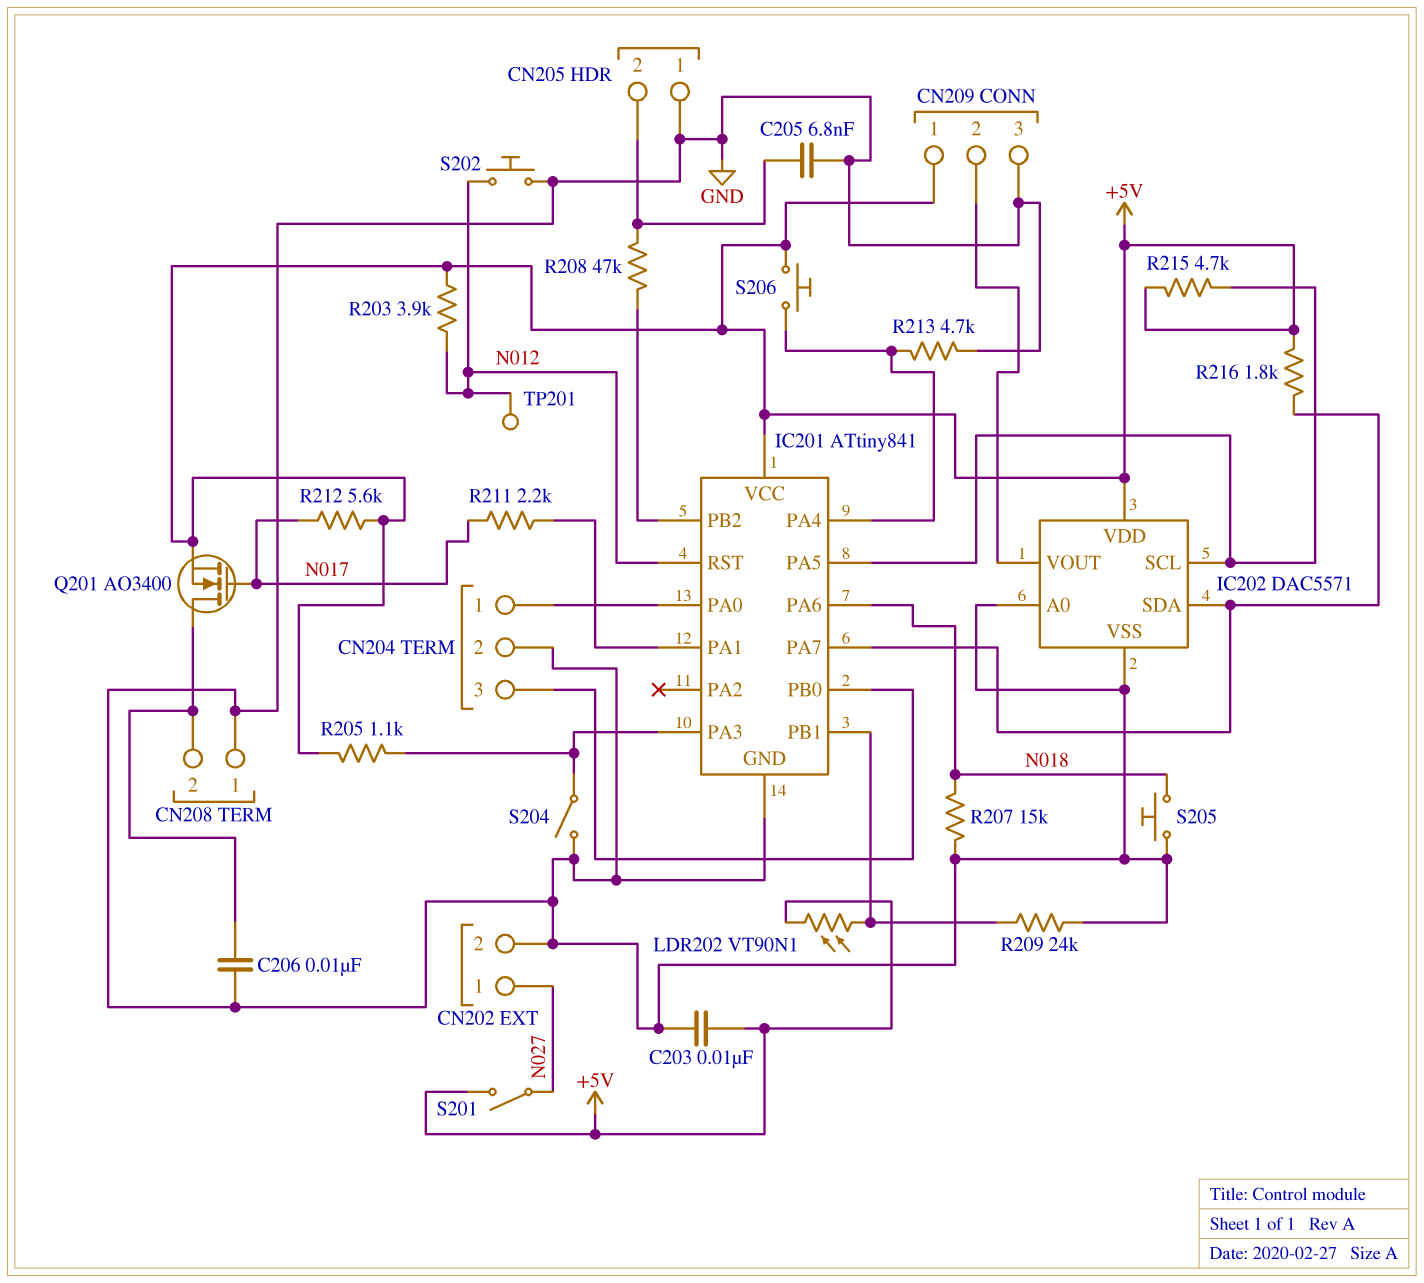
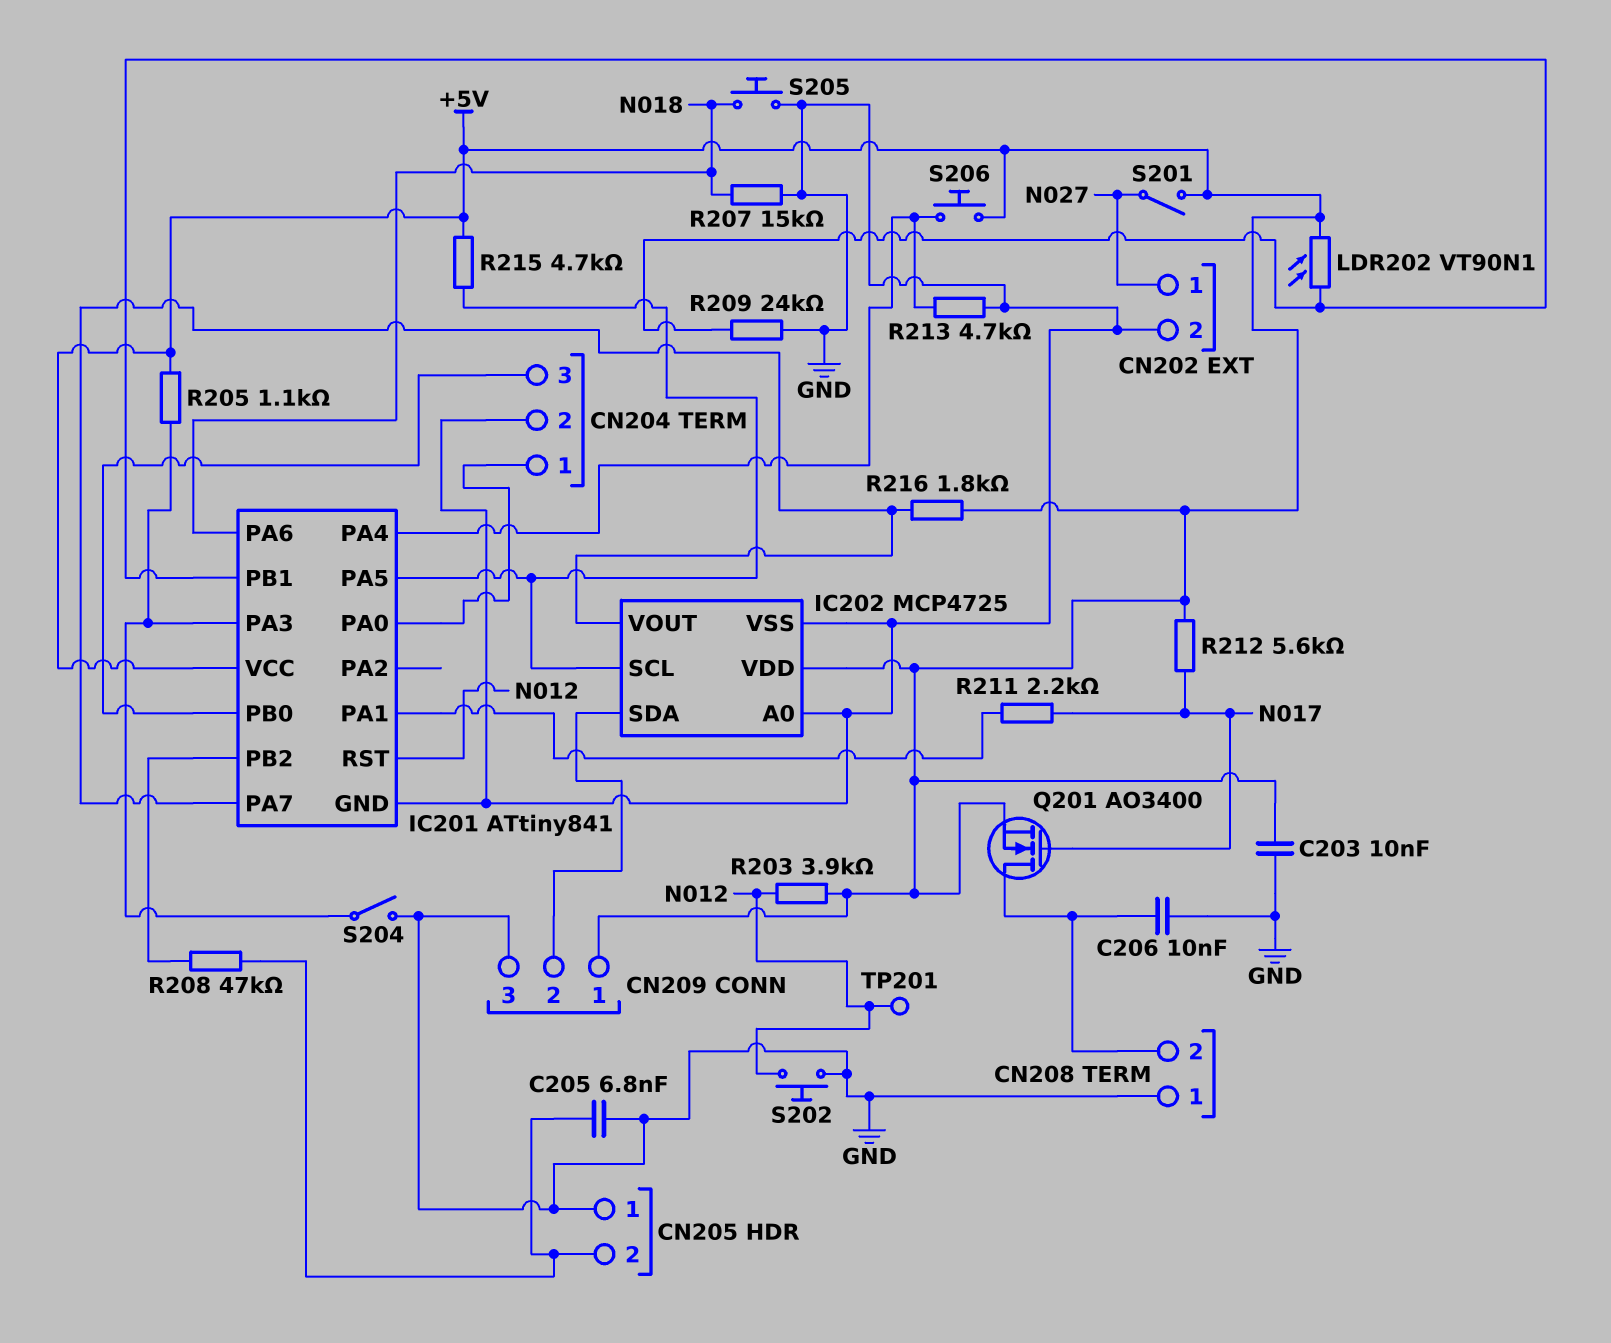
IC202: DAC5571 -> MCP4725
IC202 pin SDA: IC201/PA7 -> CN209/2
IC202 pin VOUT: CN209/2 -> IC201/PA7

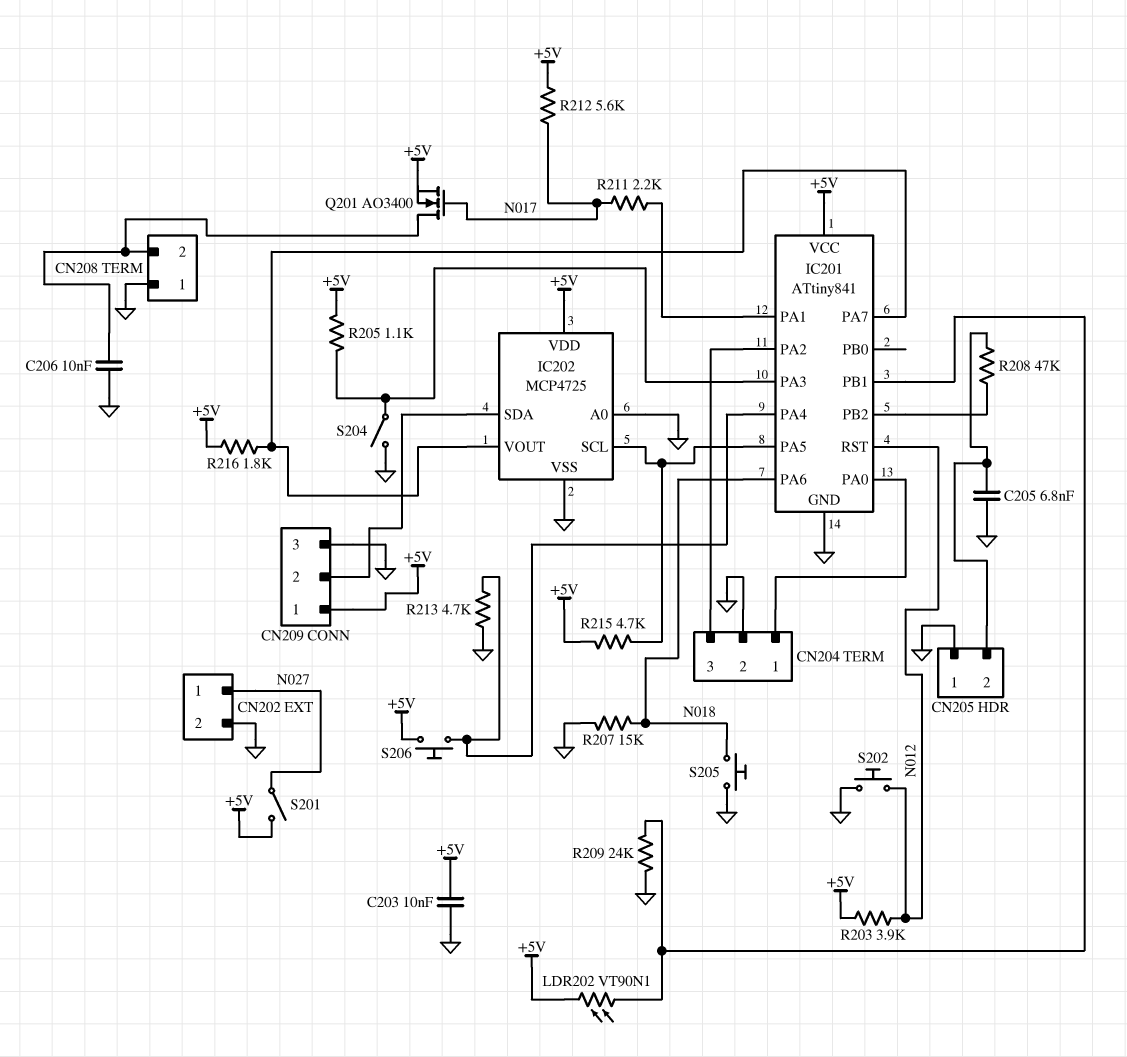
IC201 pin PA2: none -> CN204/3
IC201 pin PB0: CN204/3 -> none
TP201: test point (N012) -> none

